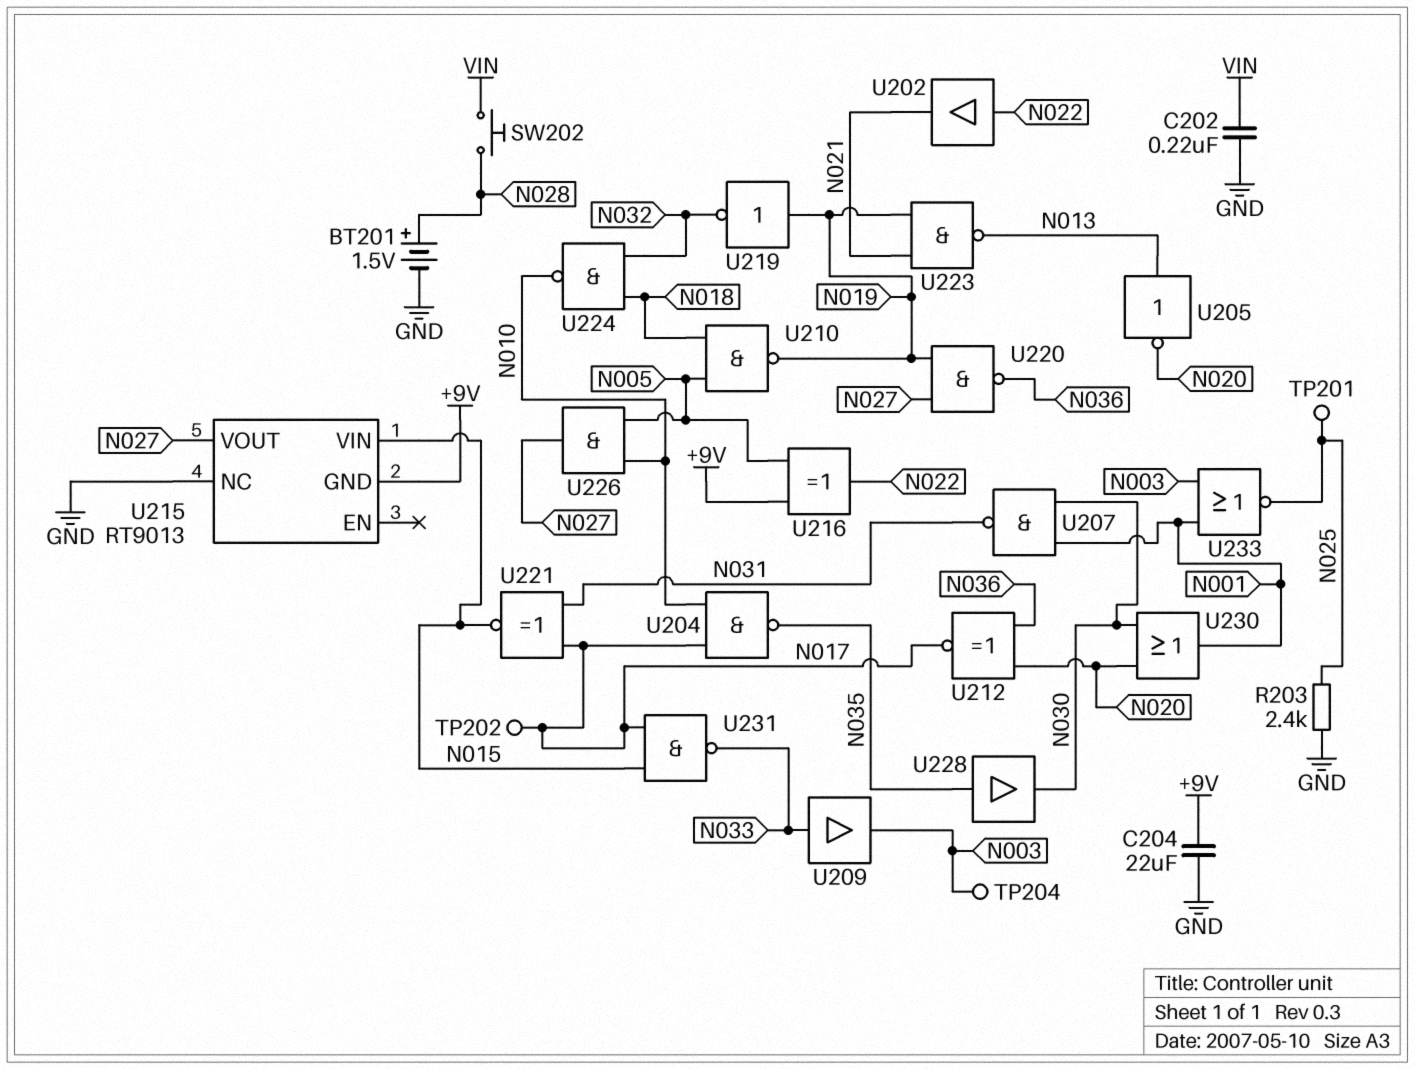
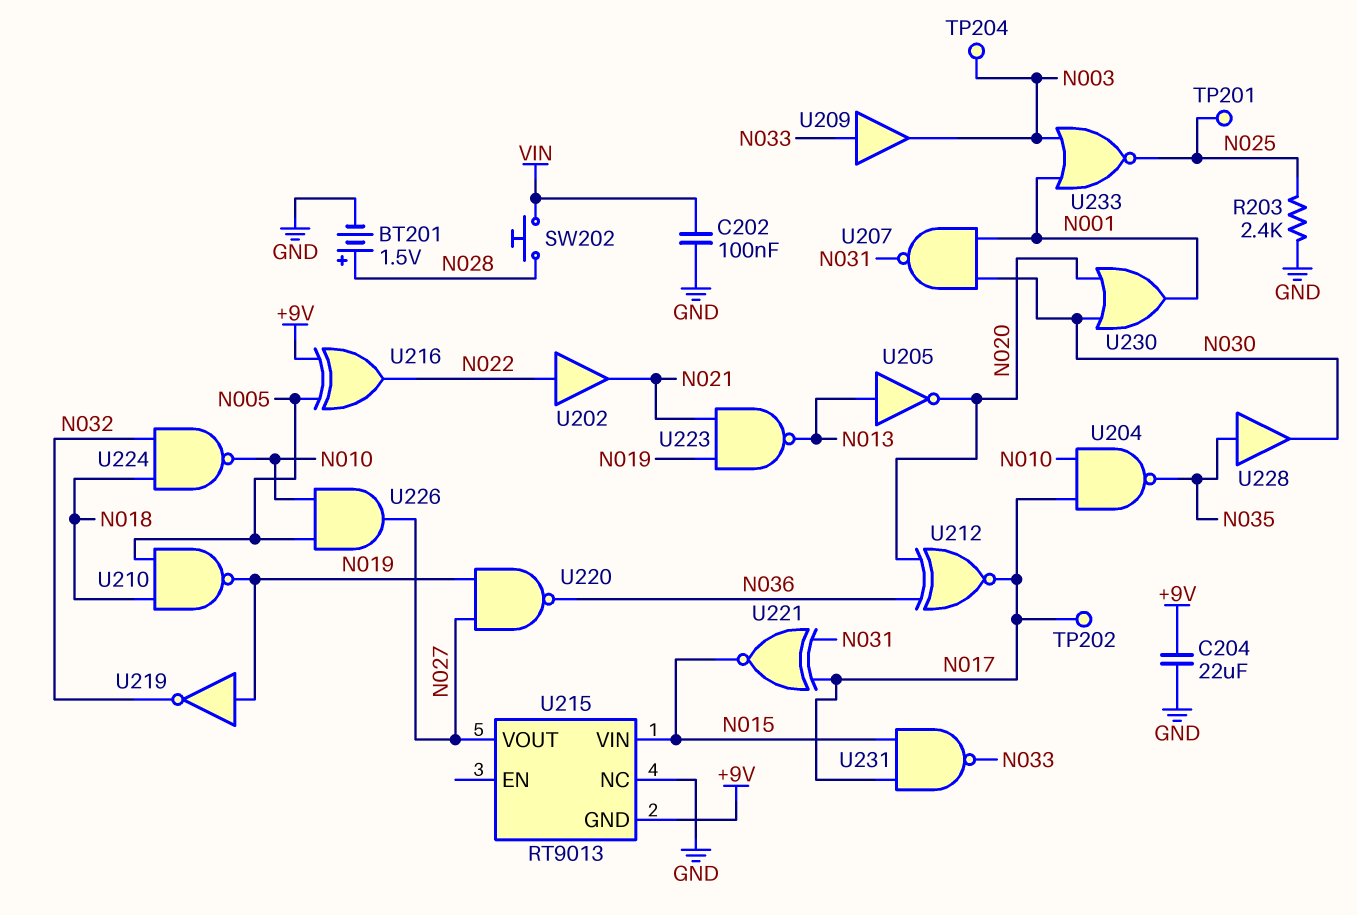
C202: 220nF (GND, VIN) -> 100nF (GND, VIN)

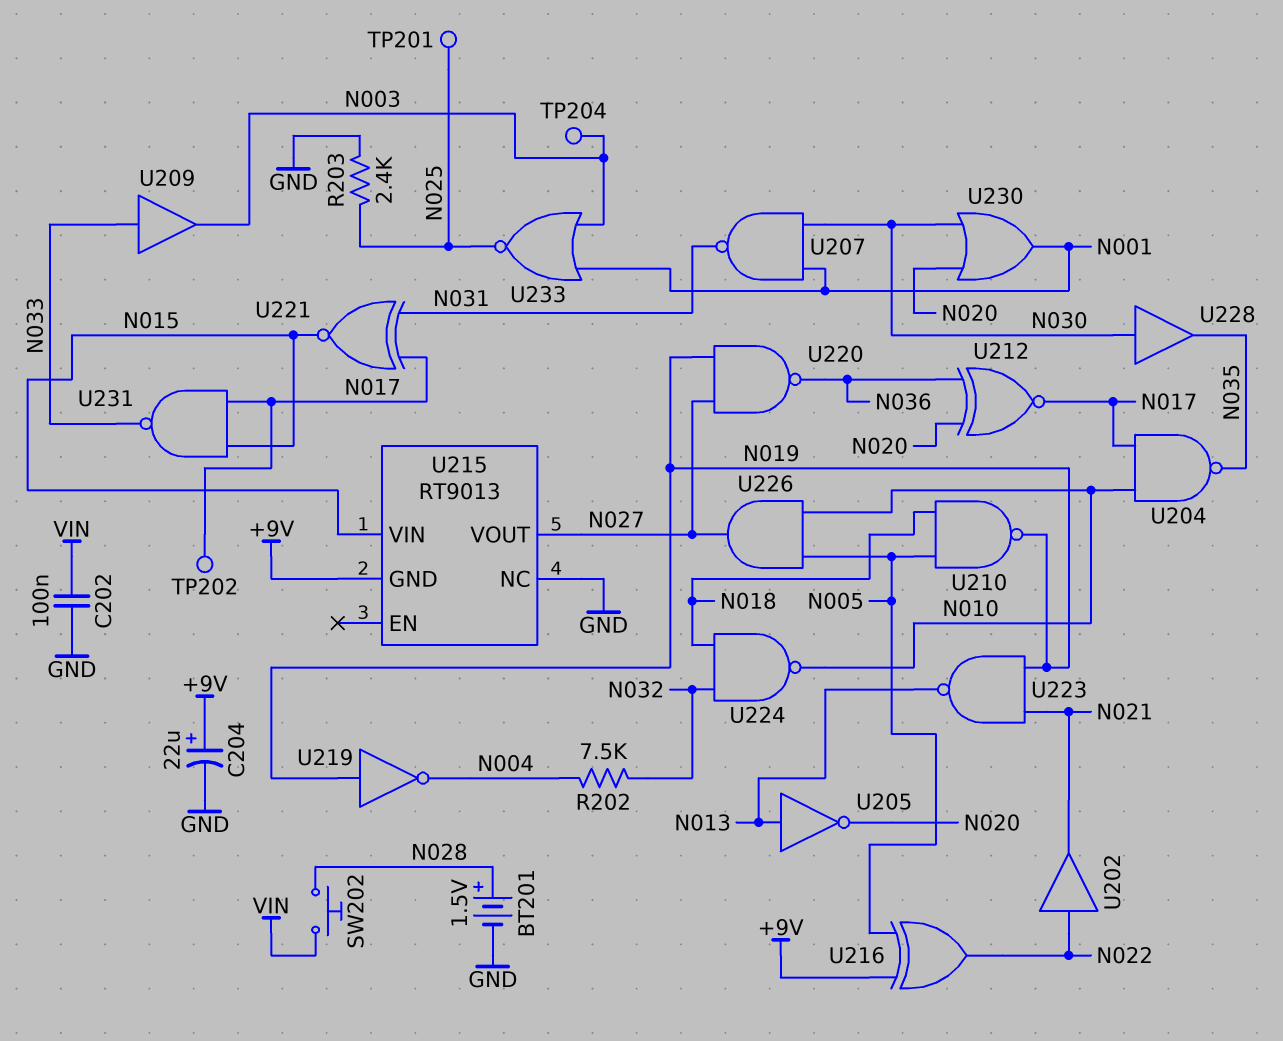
C204: 22uF (+9V, GND) -> 22uF (plus +9V, minus GND)
R202: none -> 7.5k (N004, N032)
U219: NOT (in N019, out N032) -> NOT (in N019, out N004)
U228: buffer (in N035, out N030) -> buffer (in N030, out N035)

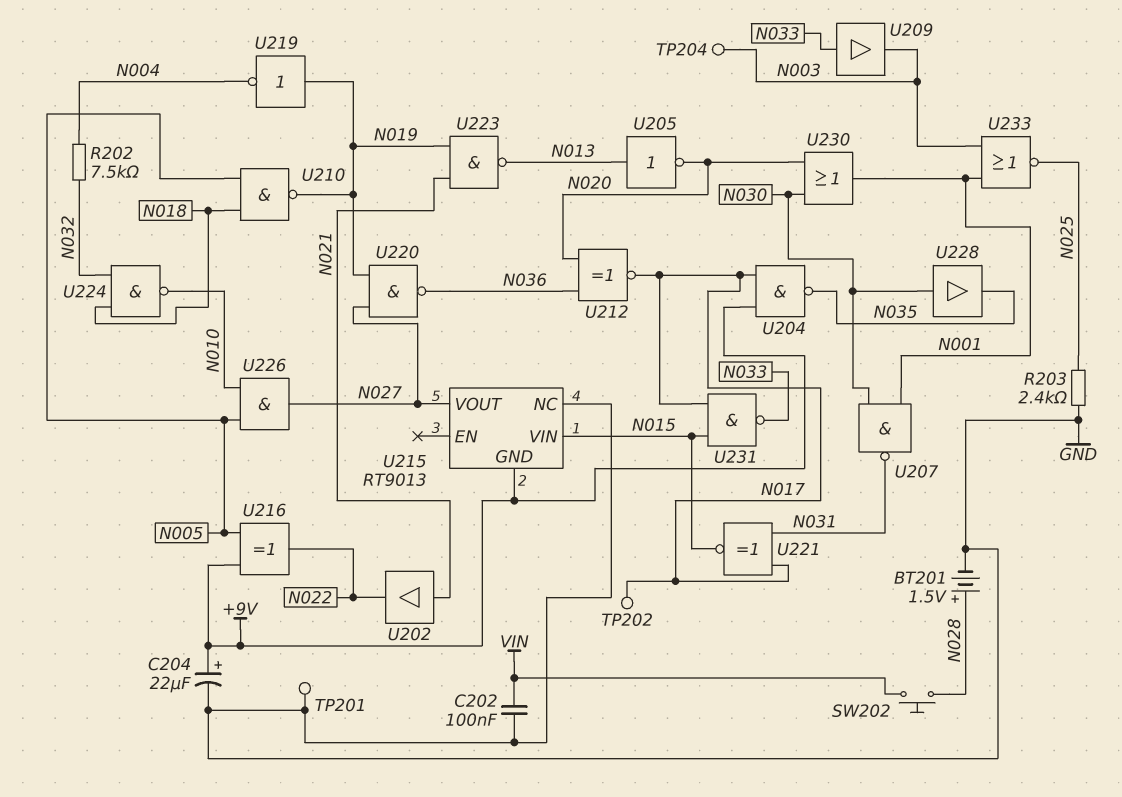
TP201: test point (N025) -> test point (GND)
U202: buffer (in N022, out N021) -> buffer (in N021, out N022)
U204: NAND (in N010, in N017, out N035) -> NAND (in +9V, in N017, out N035)

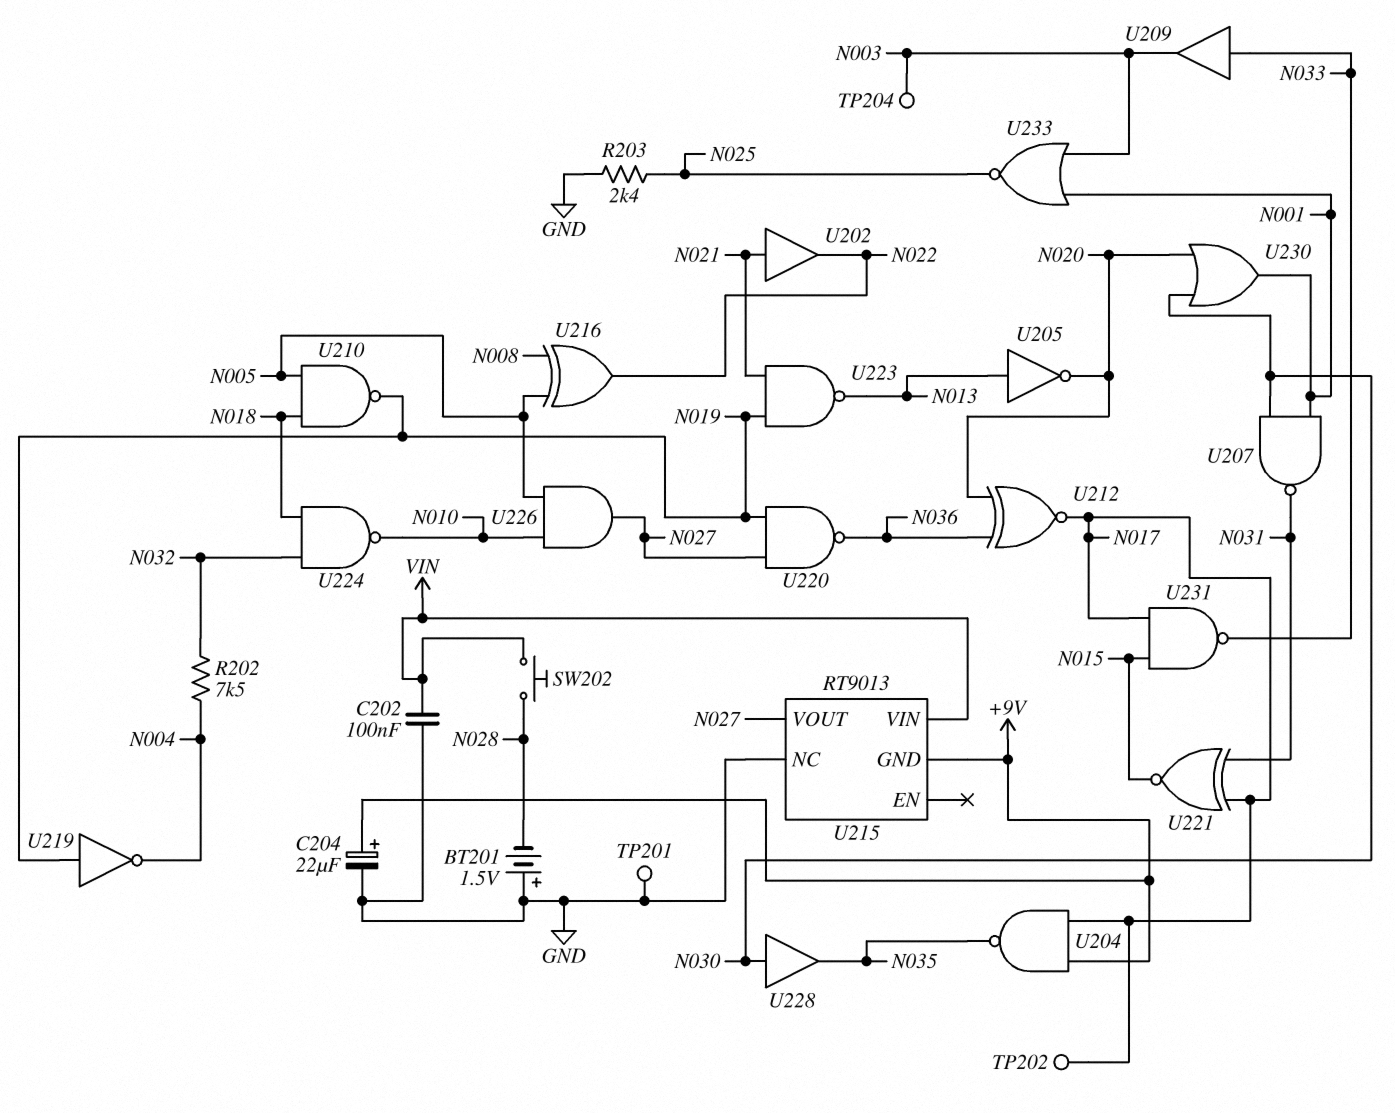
BT201: 1.5V (plus N028, minus GND) -> 1.5V (plus GND, minus N028)
U215 pin VIN: N015 -> VIN
U216: XOR (in +9V, in N005, out N022) -> XOR (in N005, in N008, out N022)

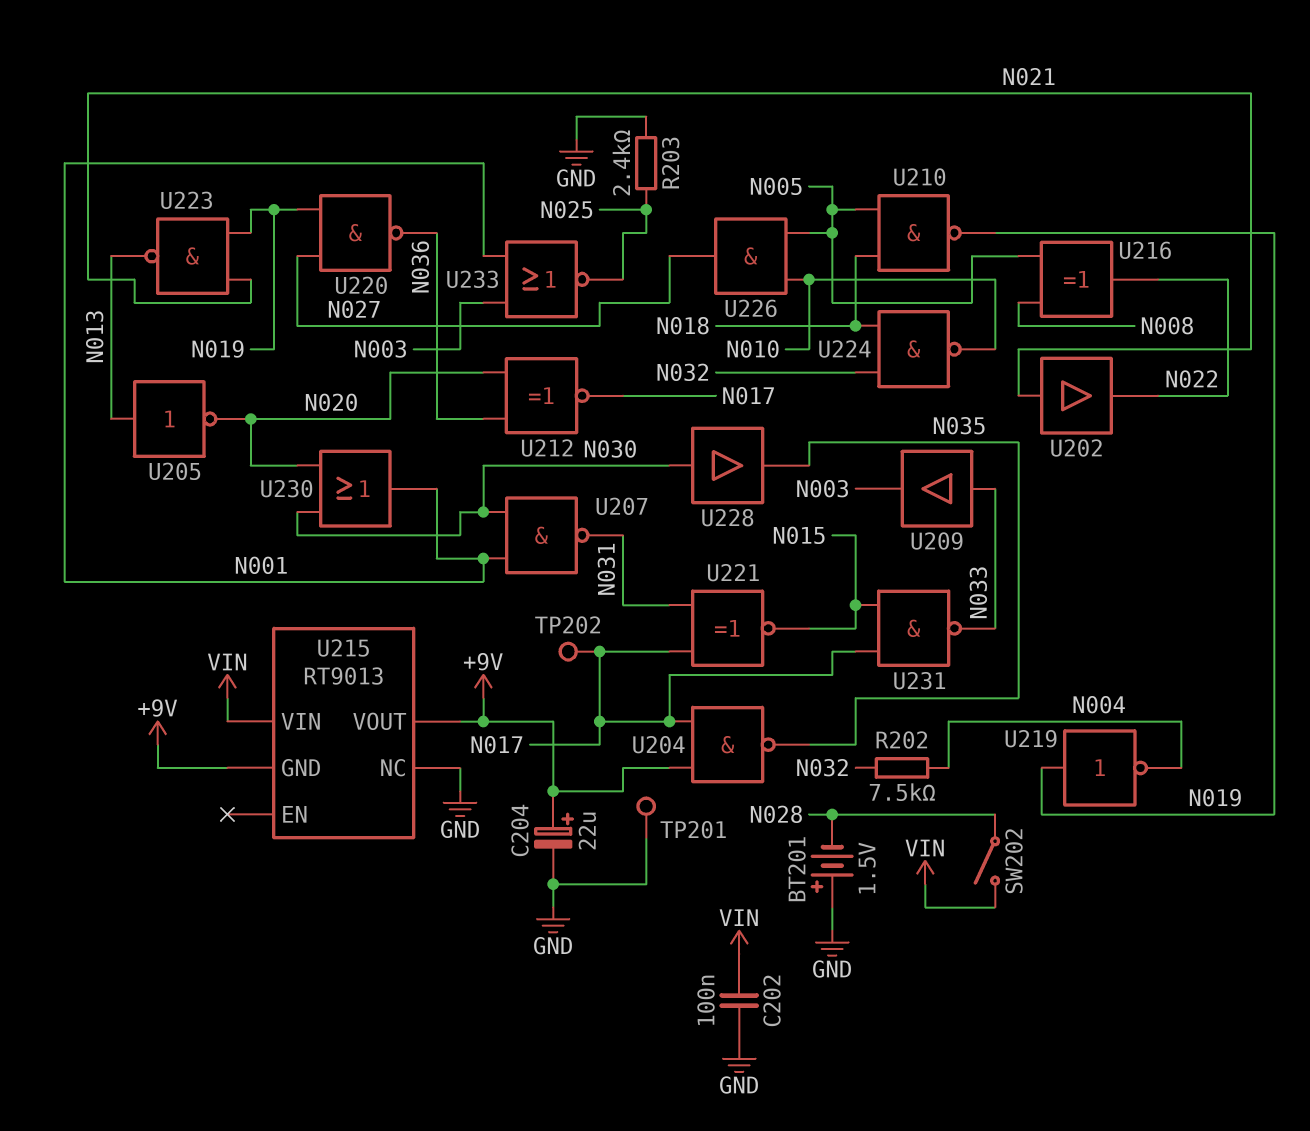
SW202: button (N028, VIN) -> switch (N028, VIN)
TP204: test point (N003) -> none
U215 pin VOUT: N027 -> +9V

